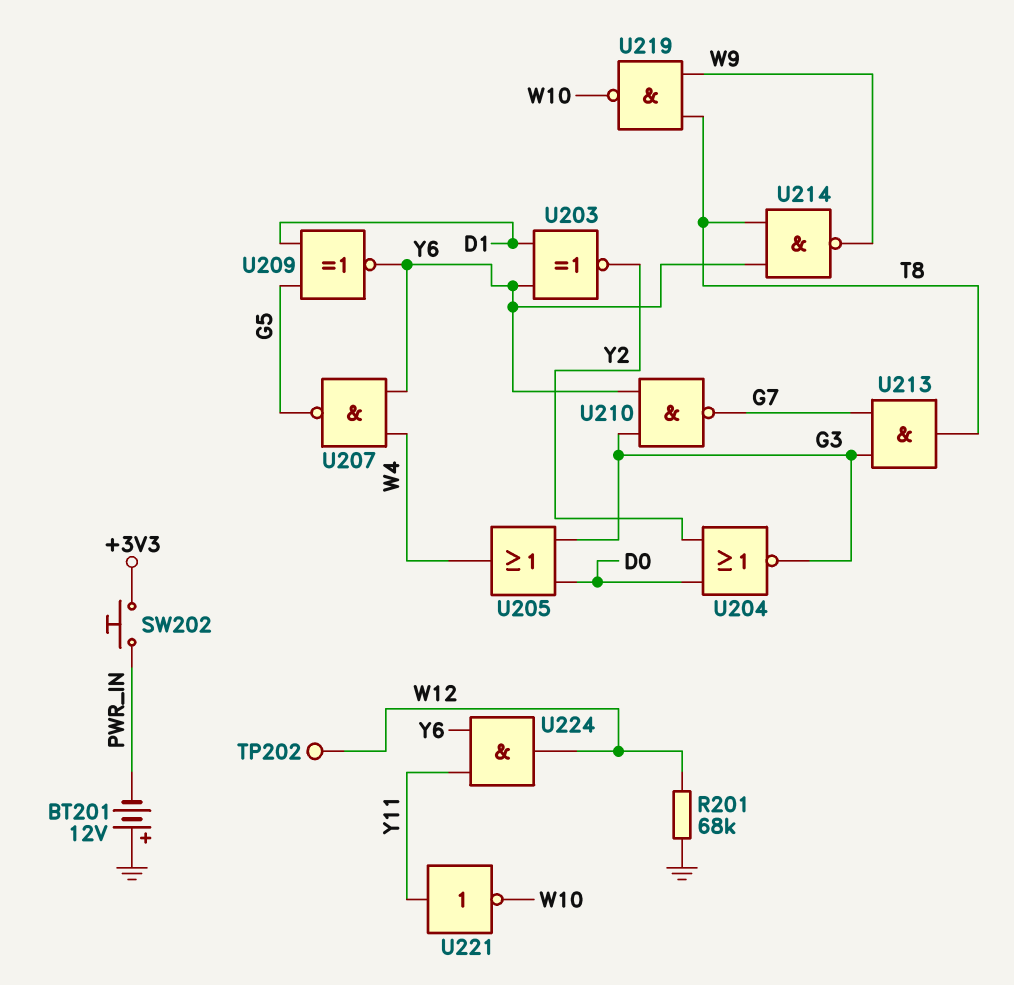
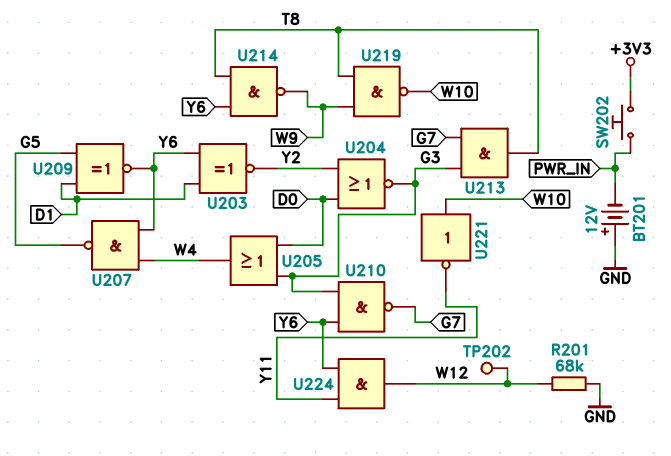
U221: NOT (in Y11, out W10) -> NOT (in W10, out Y11)

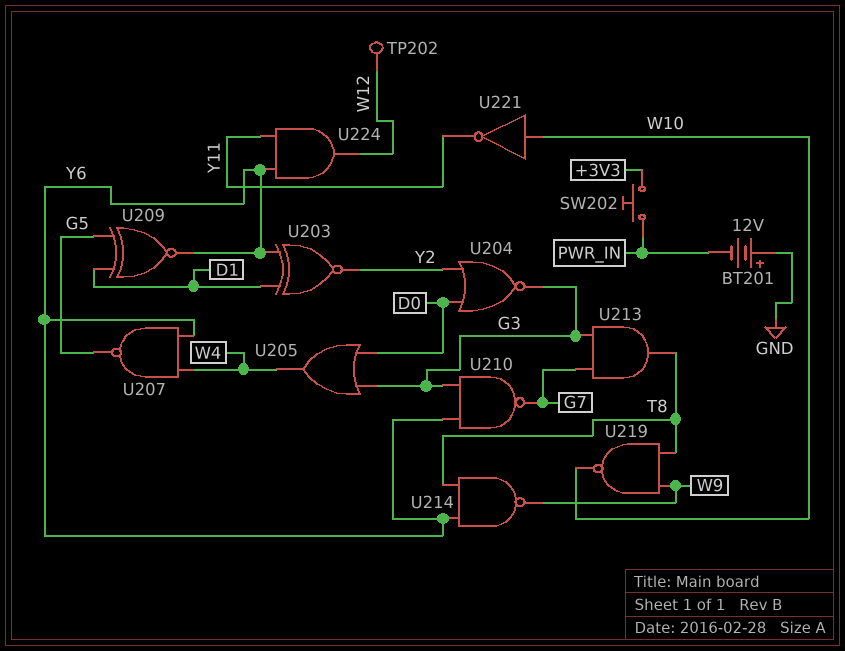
R201: 68k (GND, W12) -> none

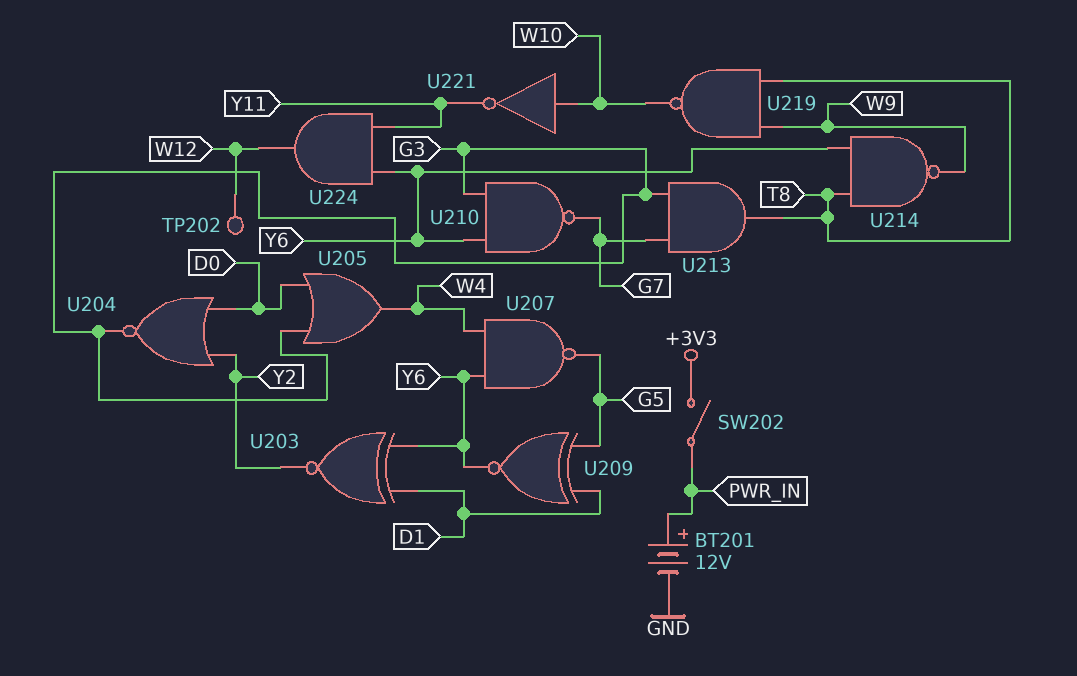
BT201: 12V (plus GND, minus PWR_IN) -> 12V (plus PWR_IN, minus GND)
SW202: button (+3V3, PWR_IN) -> switch (+3V3, PWR_IN)

